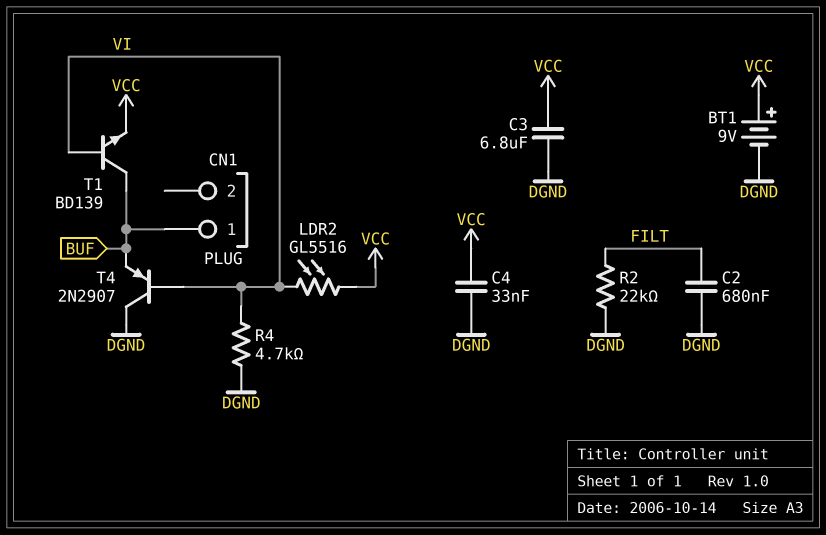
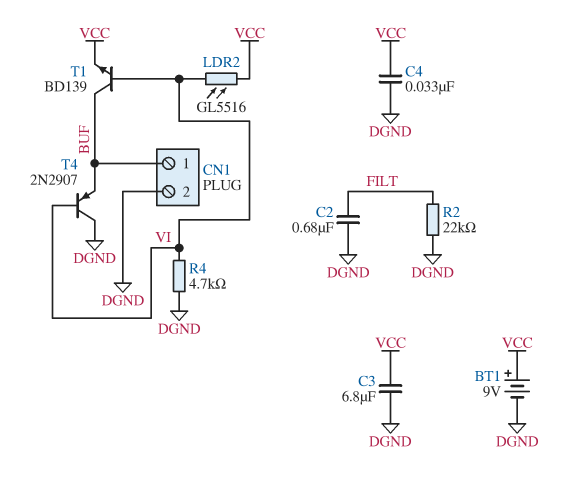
CN1 pin 2: none -> DGND

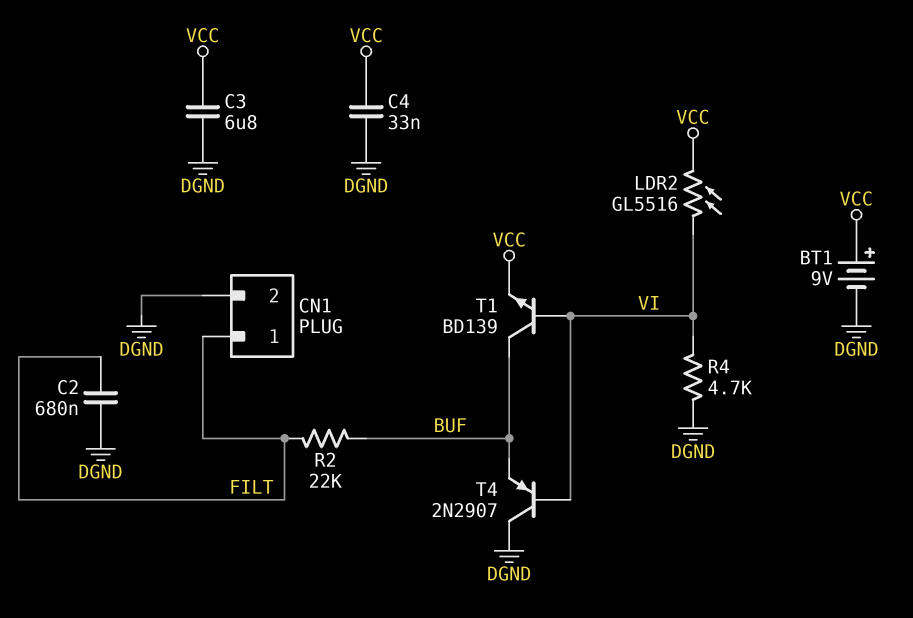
CN1 pin 1: BUF -> FILT
R2: 22k (DGND, FILT) -> 22k (BUF, FILT)

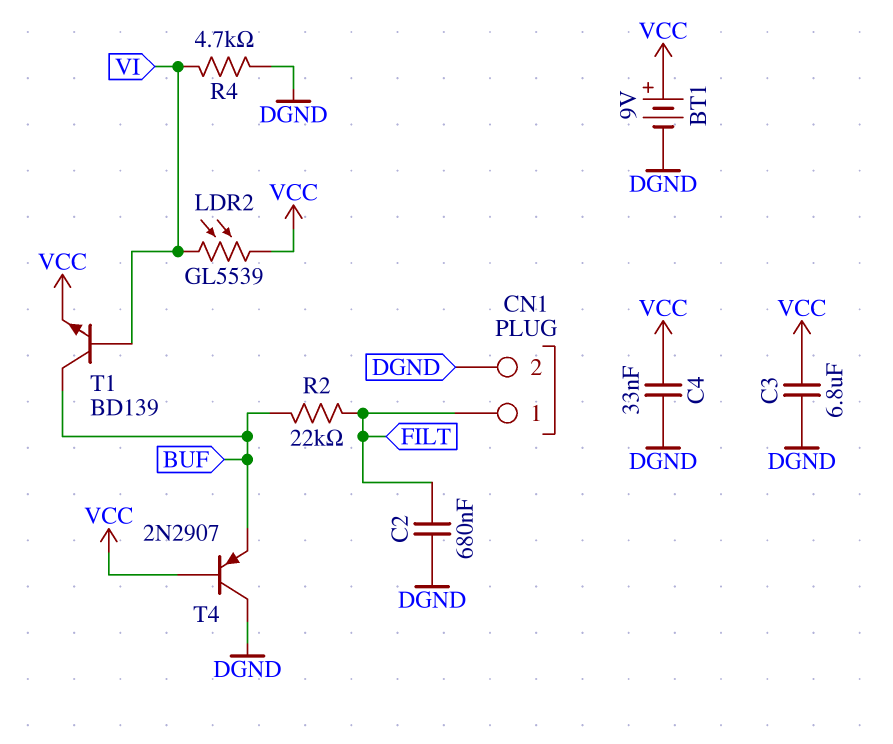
LDR2: GL5516 (VCC, VI) -> GL5539 (VCC, VI)
T4: PNP 2N2907 (B VI, C DGND, E BUF) -> PNP 2N2907 (B VCC, C DGND, E BUF)

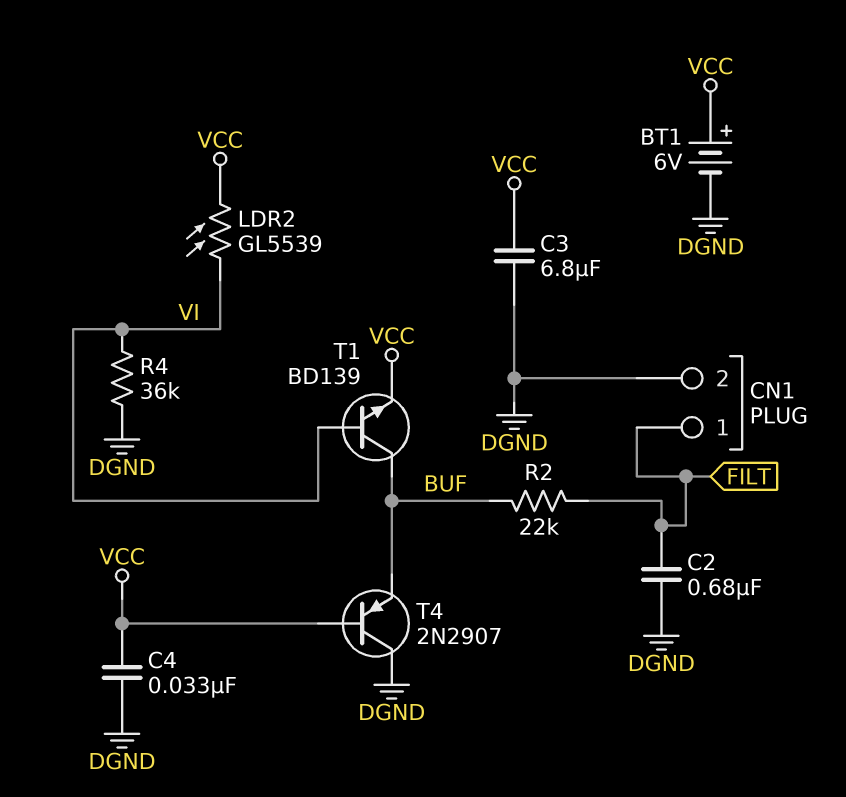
BT1: 9V (plus VCC, minus DGND) -> 6V (plus VCC, minus DGND)
R4: 4.7k (DGND, VI) -> 36k (DGND, VI)

